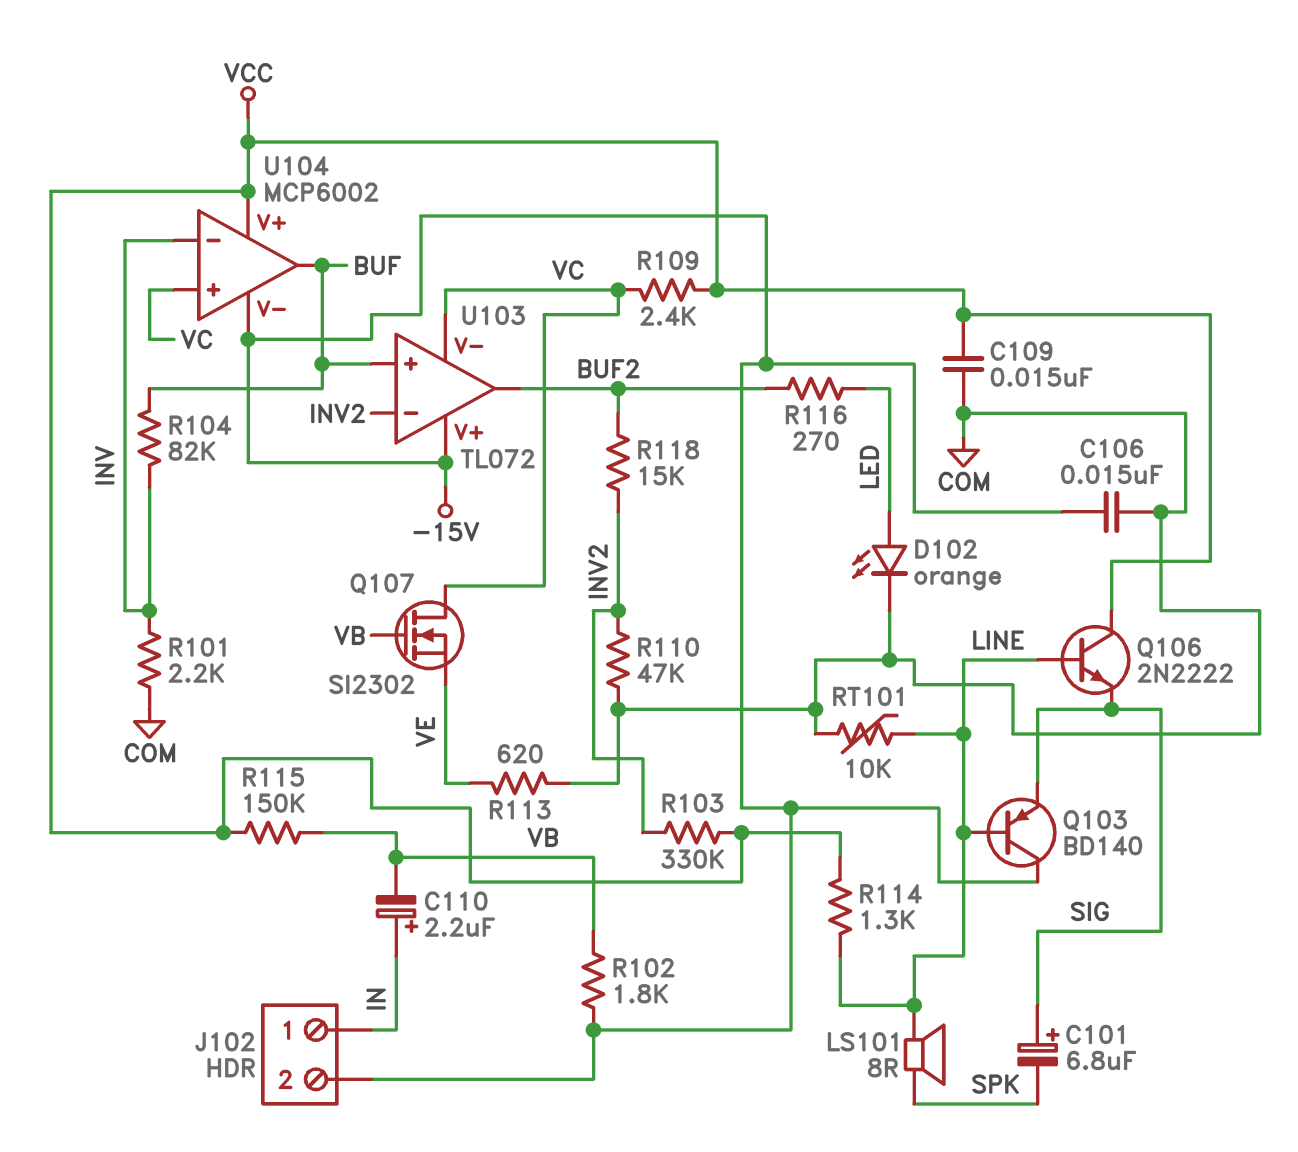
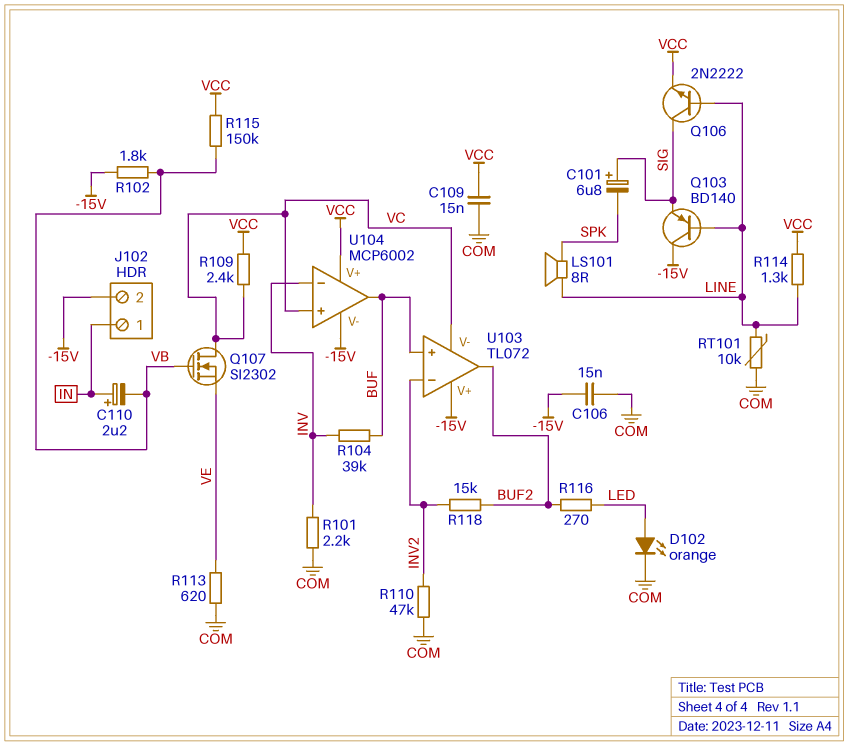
Q106: NPN 2N2222 (B LINE, C VCC, E SIG) -> NPN 2N2222 (B LINE, C SIG, E VCC)
R103: 330k (INV2, VCC) -> none
R104: 82k (BUF, INV) -> 39k (BUF, INV)

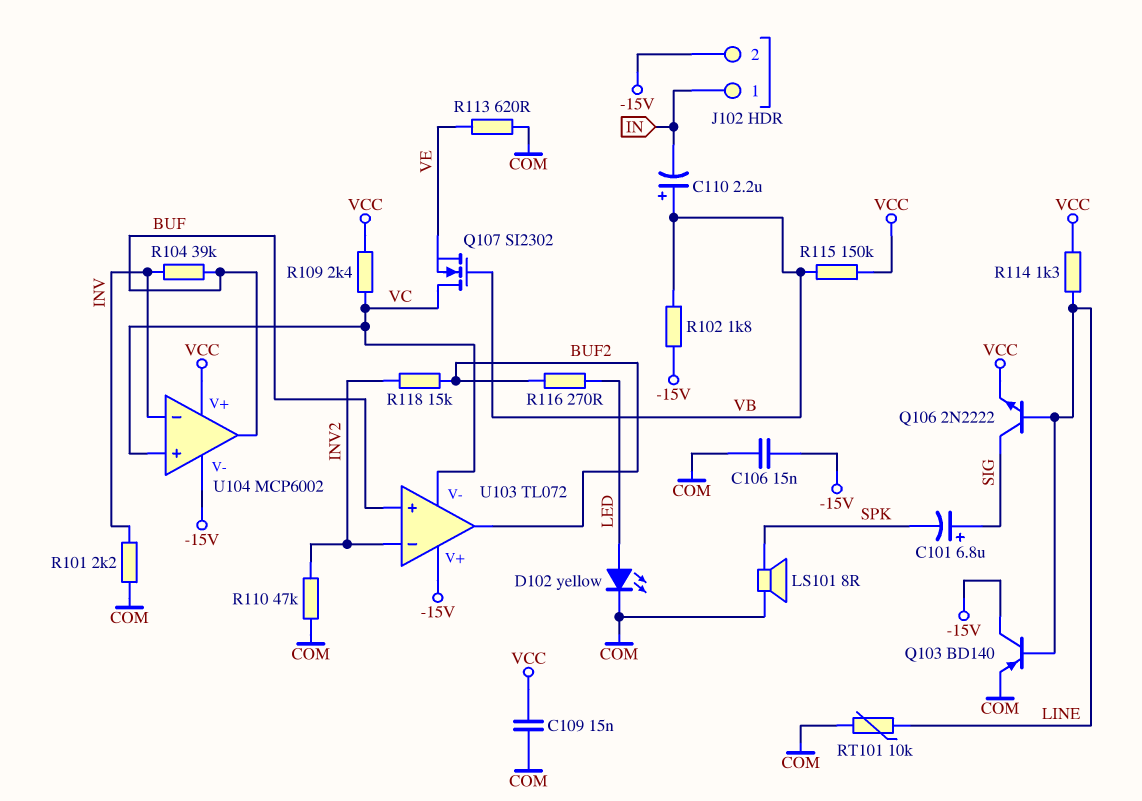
C110: 2.2uF (plus IN, minus VB) -> 2.2uF (plus VB, minus IN)
D102: LED orange (A LED, K COM) -> LED yellow (A LED, K COM)
LS101: speaker 8R (LINE, SPK) -> speaker 8R (COM, SPK)
Q103: PNP BD140 (B LINE, C -15V, E SIG) -> PNP BD140 (B LINE, C -15V, E COM)

